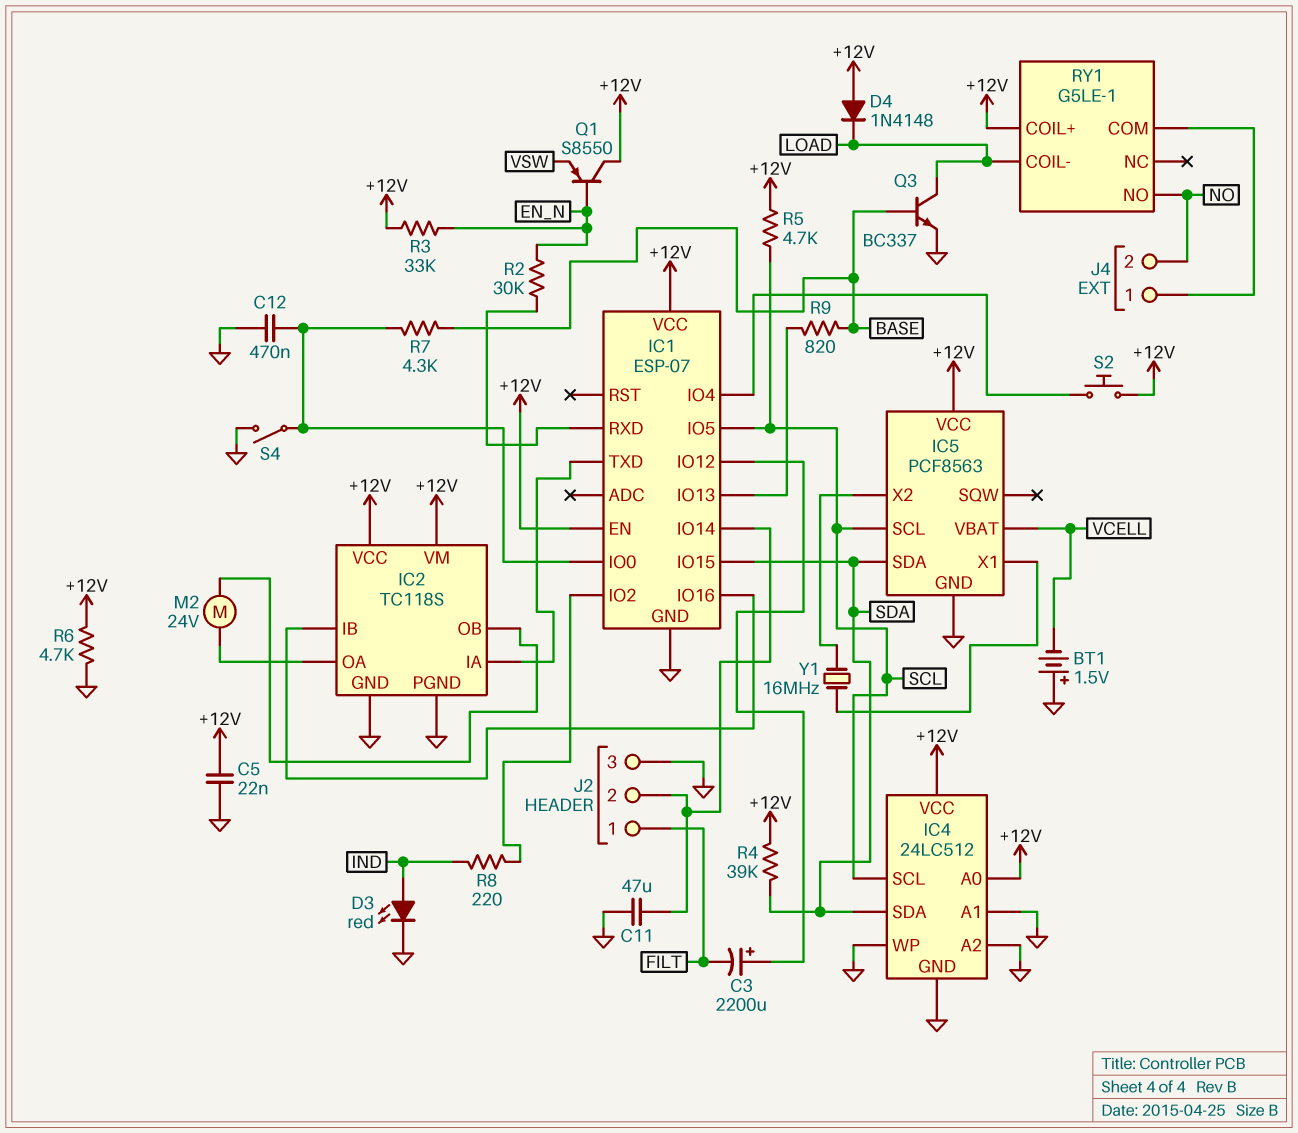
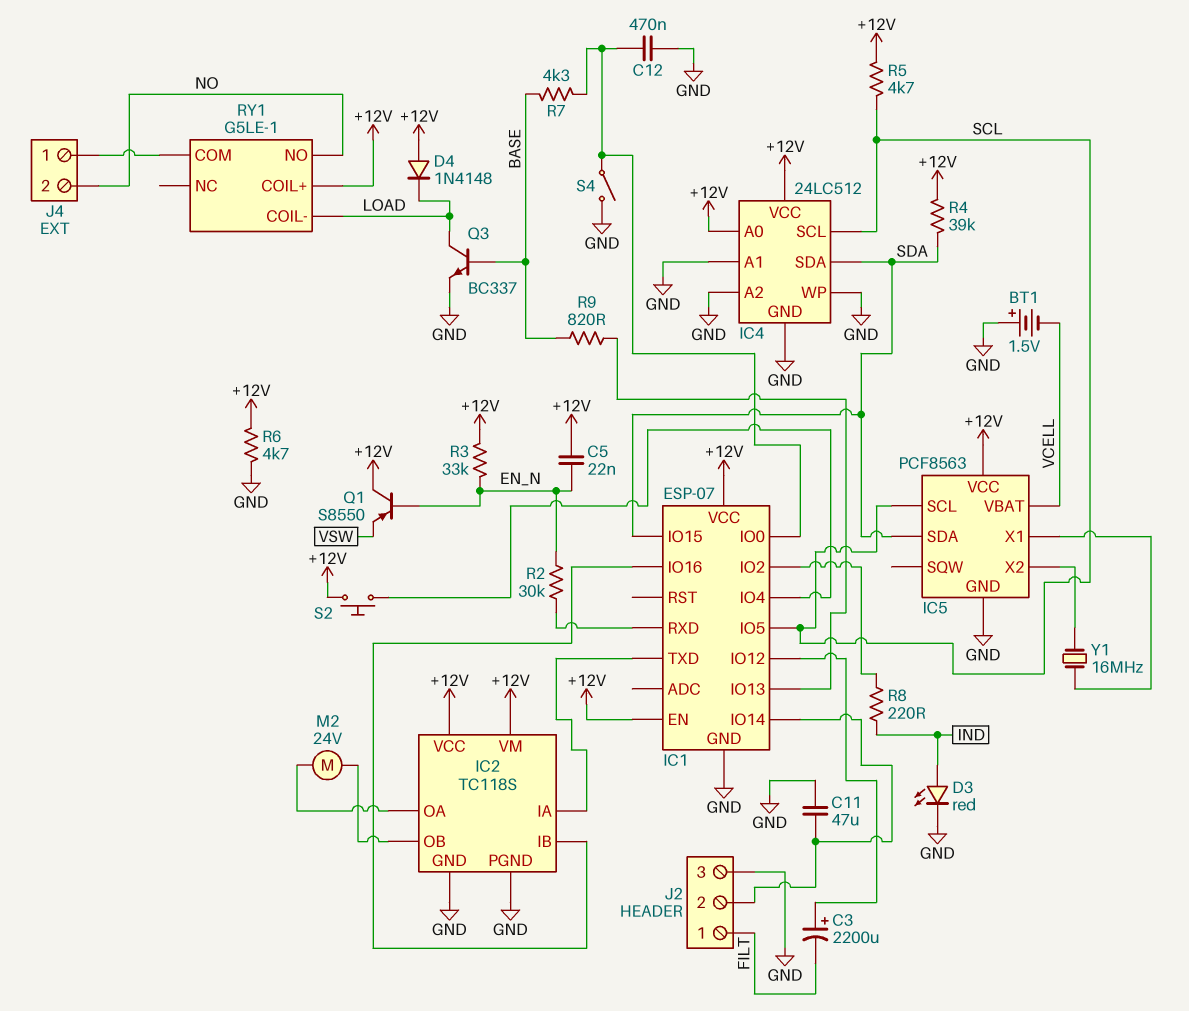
C5: 22nF (+12V, GND) -> 22nF (+12V, EN_N)

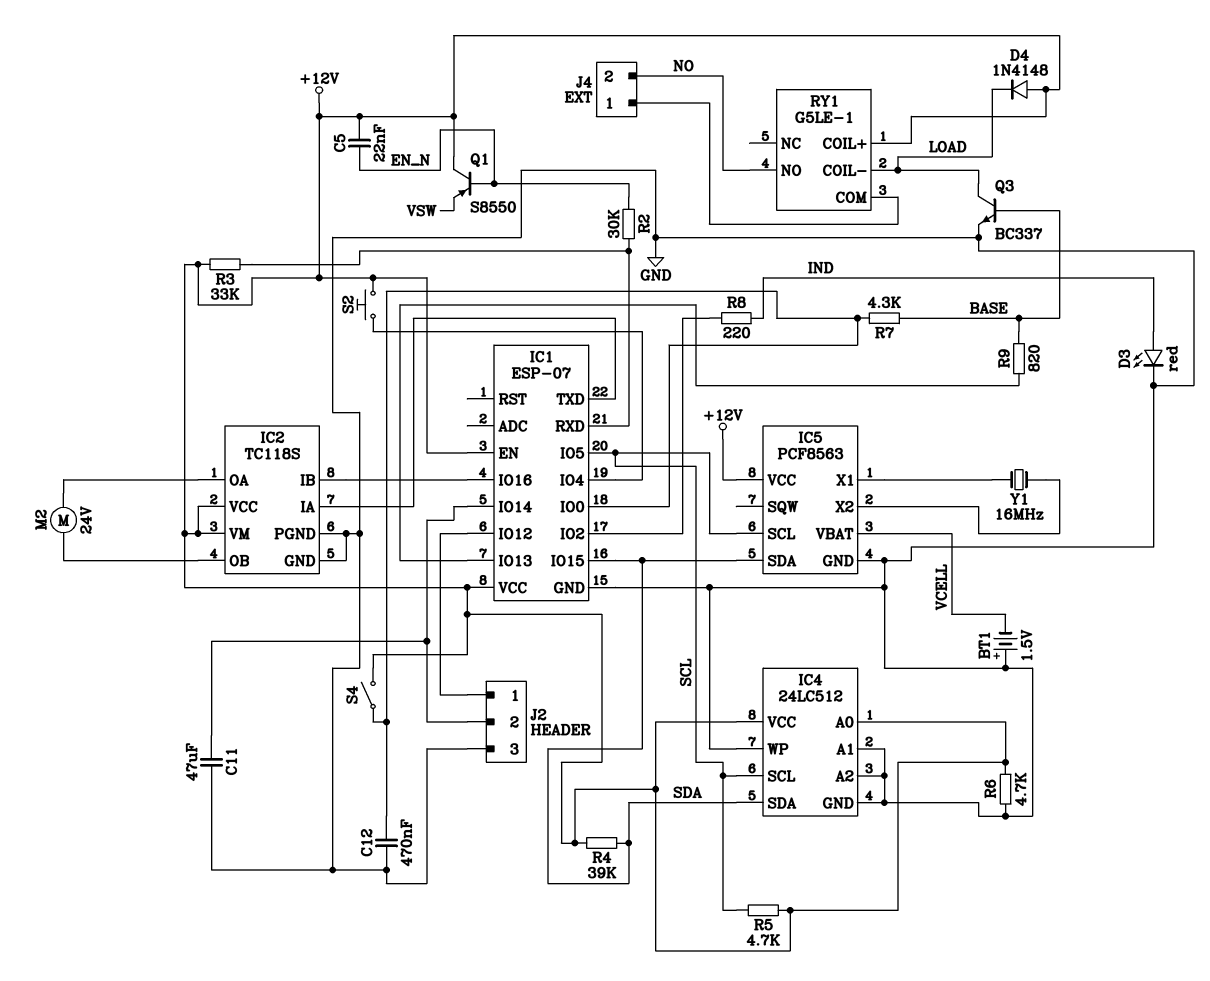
C3: 2200uF (plus IC1/IO12, minus FILT) -> none
J2 pin 1: FILT -> IC1/IO12
R3: 33k (+12V, EN_N) -> 33k (+12V, IC1/RXD)
S4: switch (GND, IC1/IO0) -> switch (+12V, IC1/IO0)

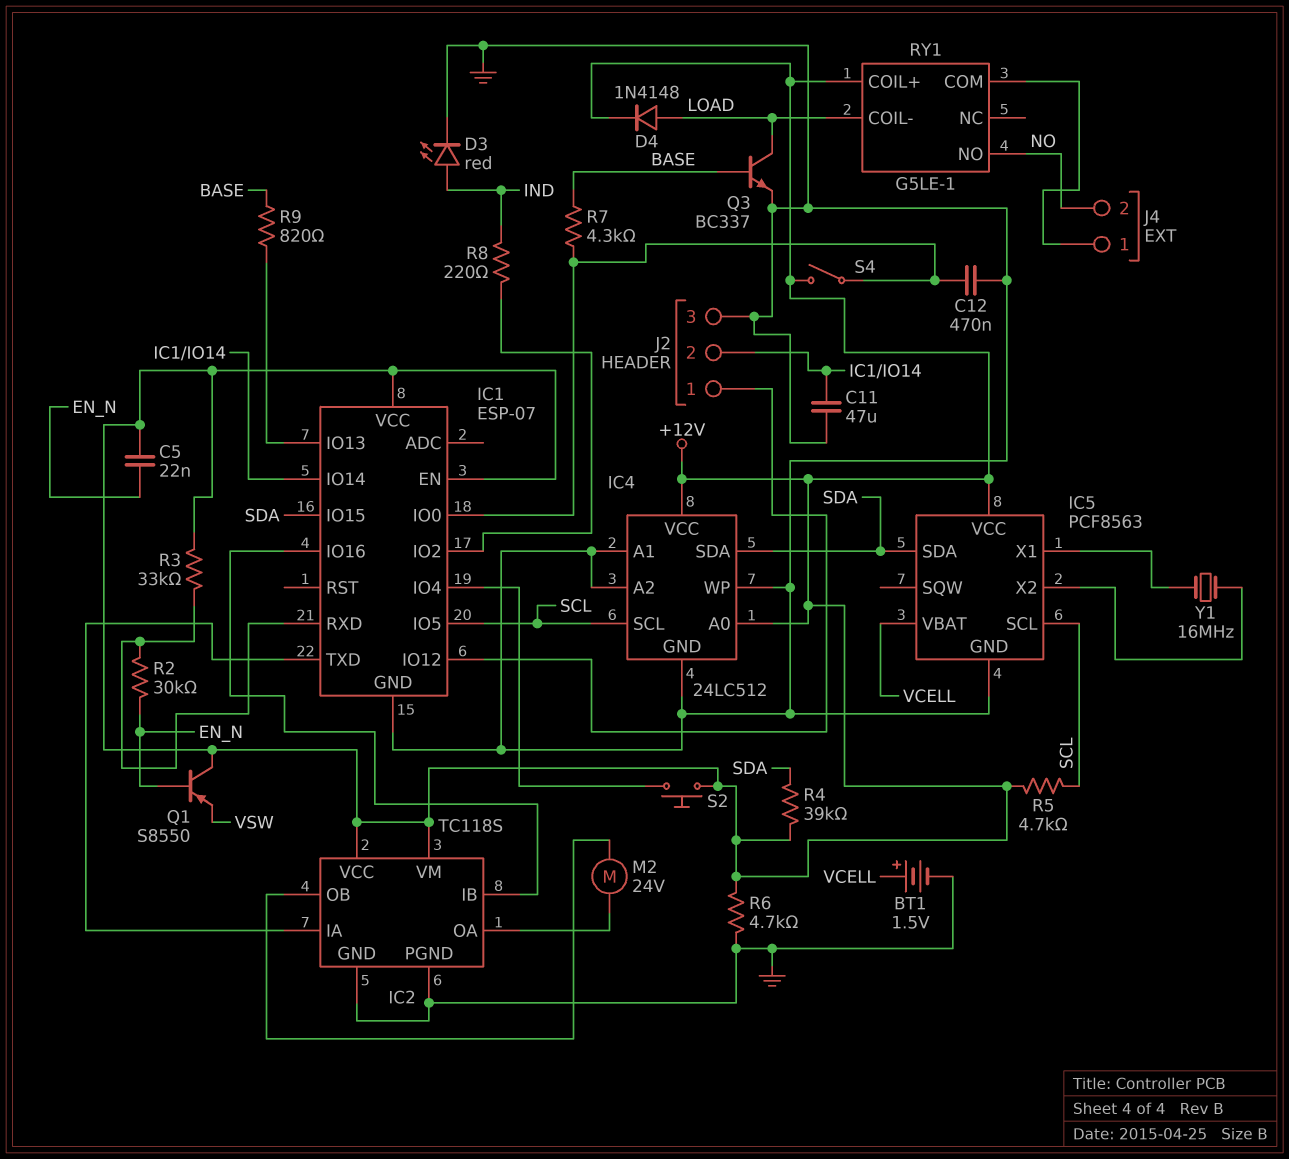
BT1: 1.5V (plus GND, minus VCELL) -> 1.5V (plus VCELL, minus GND)
D4: diode 1N4148 (A +12V, K LOAD) -> diode 1N4148 (A LOAD, K +12V)

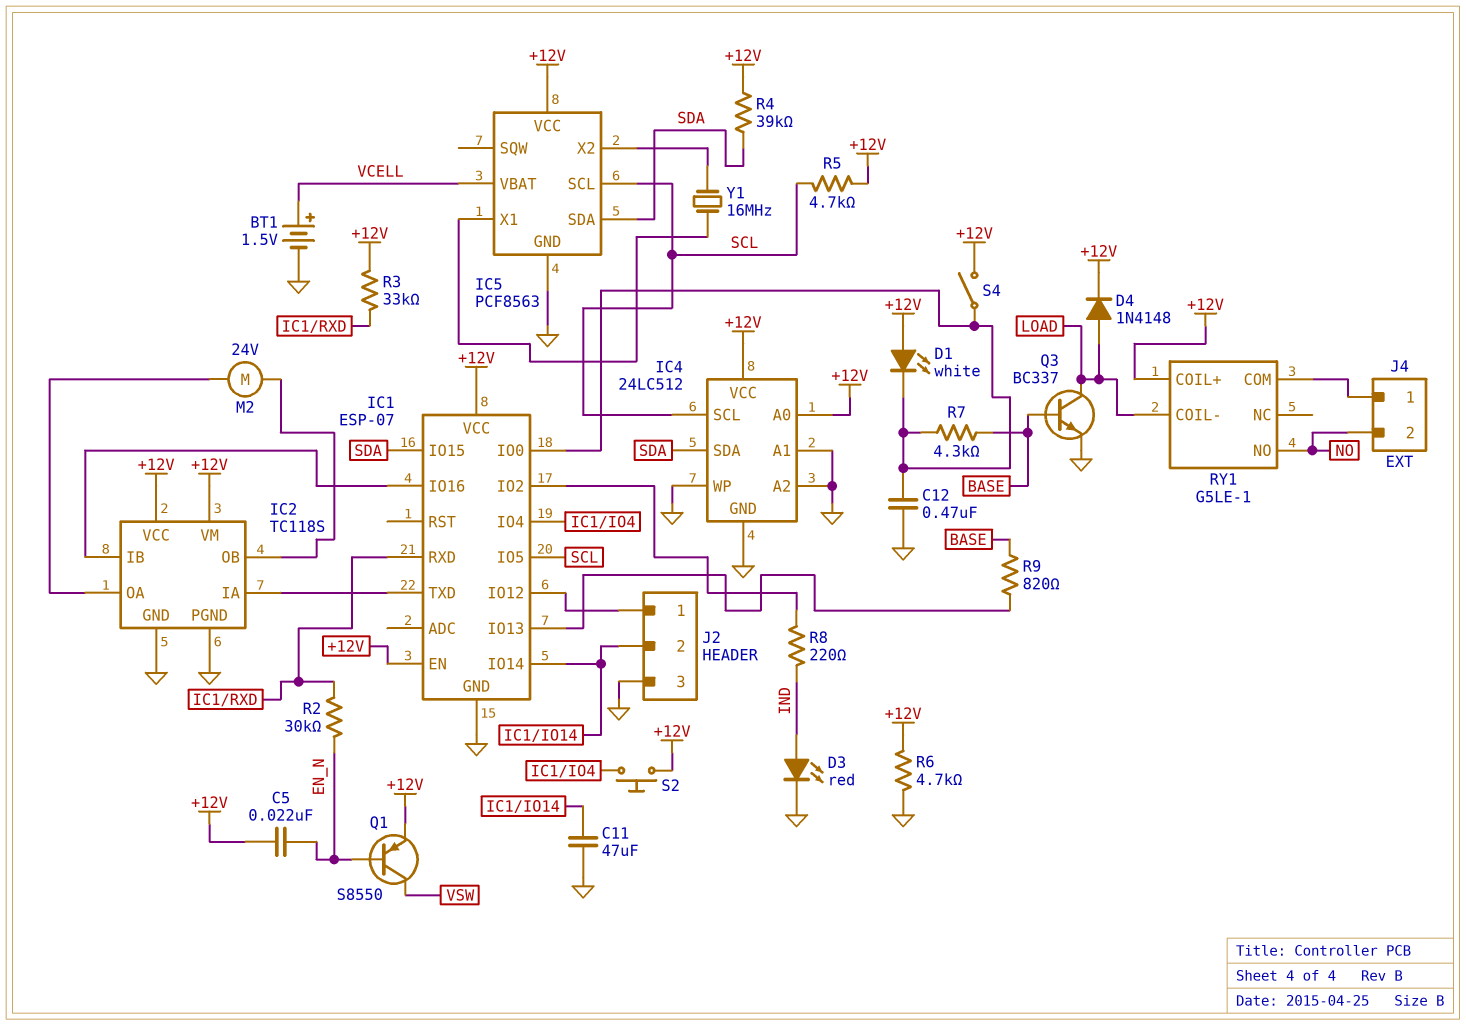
D1: none -> LED white (A +12V, K IC1/IO0)
Q1: PNP S8550 (B EN_N, C +12V, E VSW) -> PNP S8550 (B EN_N, C VSW, E +12V)

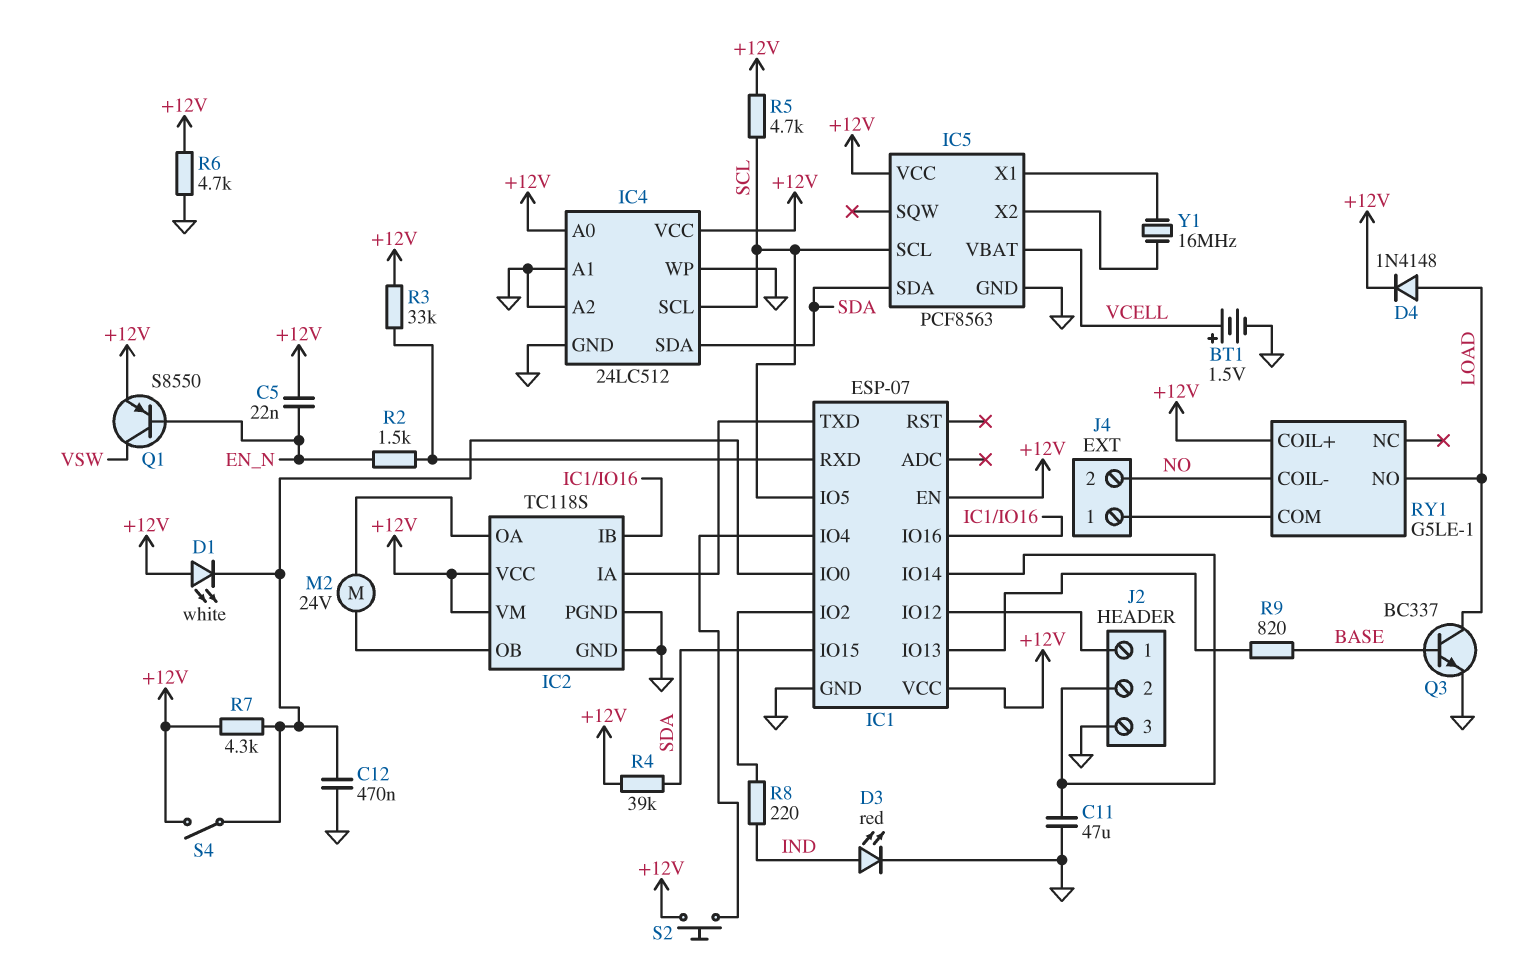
R2: 30k (EN_N, IC1/RXD) -> 1.5k (EN_N, IC1/RXD)
R7: 4.3k (BASE, IC1/IO0) -> 4.3k (+12V, IC1/IO0)
RY1 pin COIL-: LOAD -> NO
RY1 pin NO: NO -> LOAD

